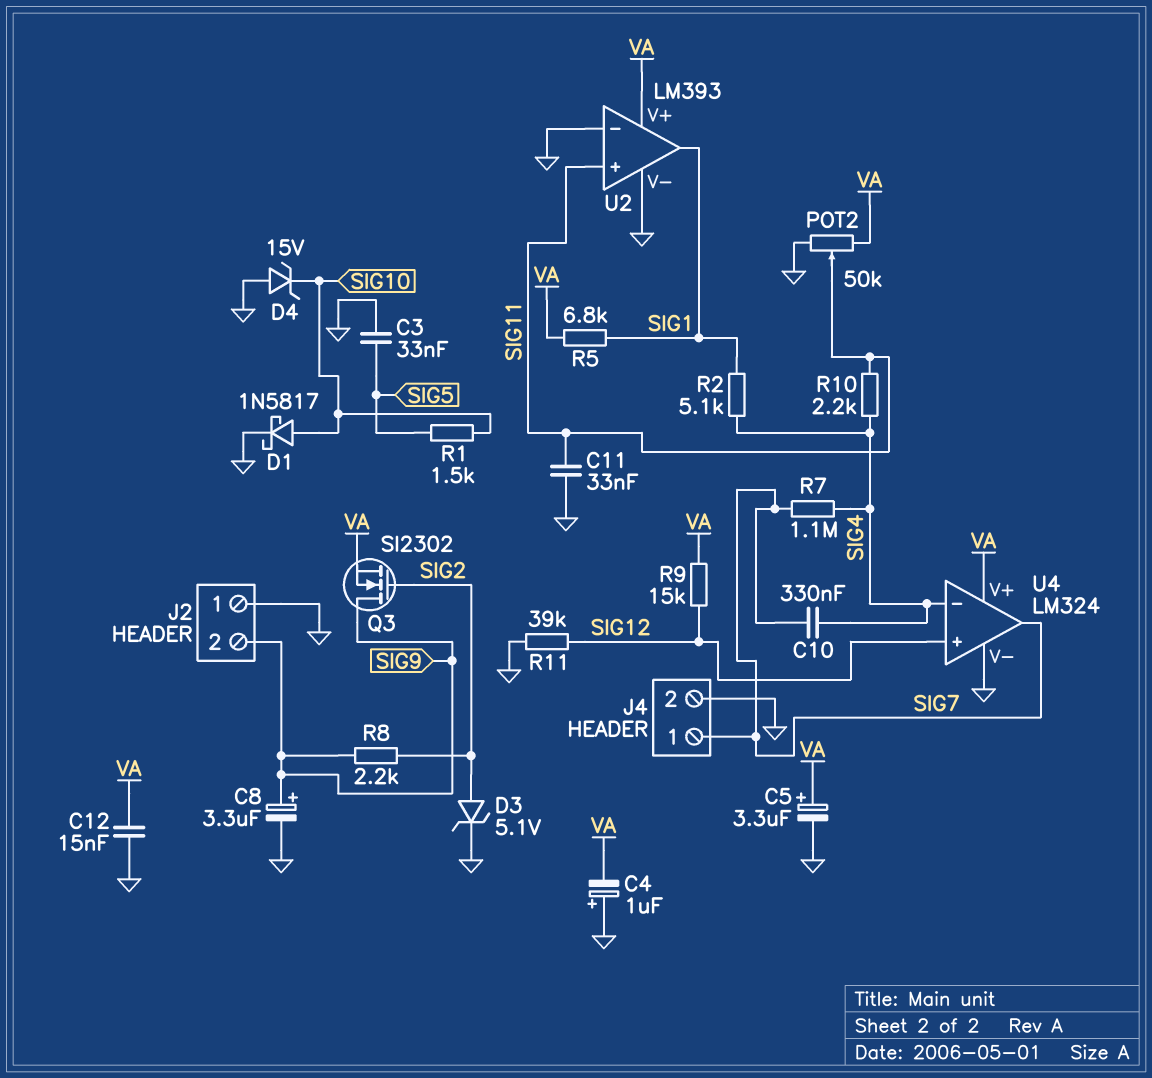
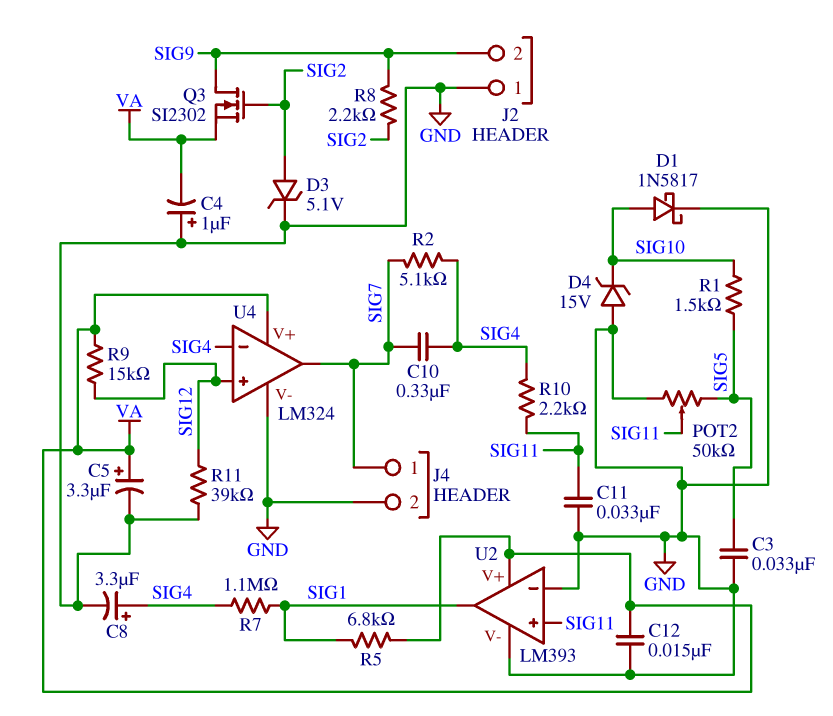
C8: 3.3uF (plus SIG9, minus GND) -> 3.3uF (plus SIG4, minus GND)
POT2: 50k (GND, VA, wiper SIG11) -> 50k (GND, SIG5, wiper SIG11)
R2: 5.1k (SIG1, SIG4) -> 5.1k (SIG4, SIG7)
R7: 1.1M (SIG4, SIG7) -> 1.1M (SIG1, SIG4)

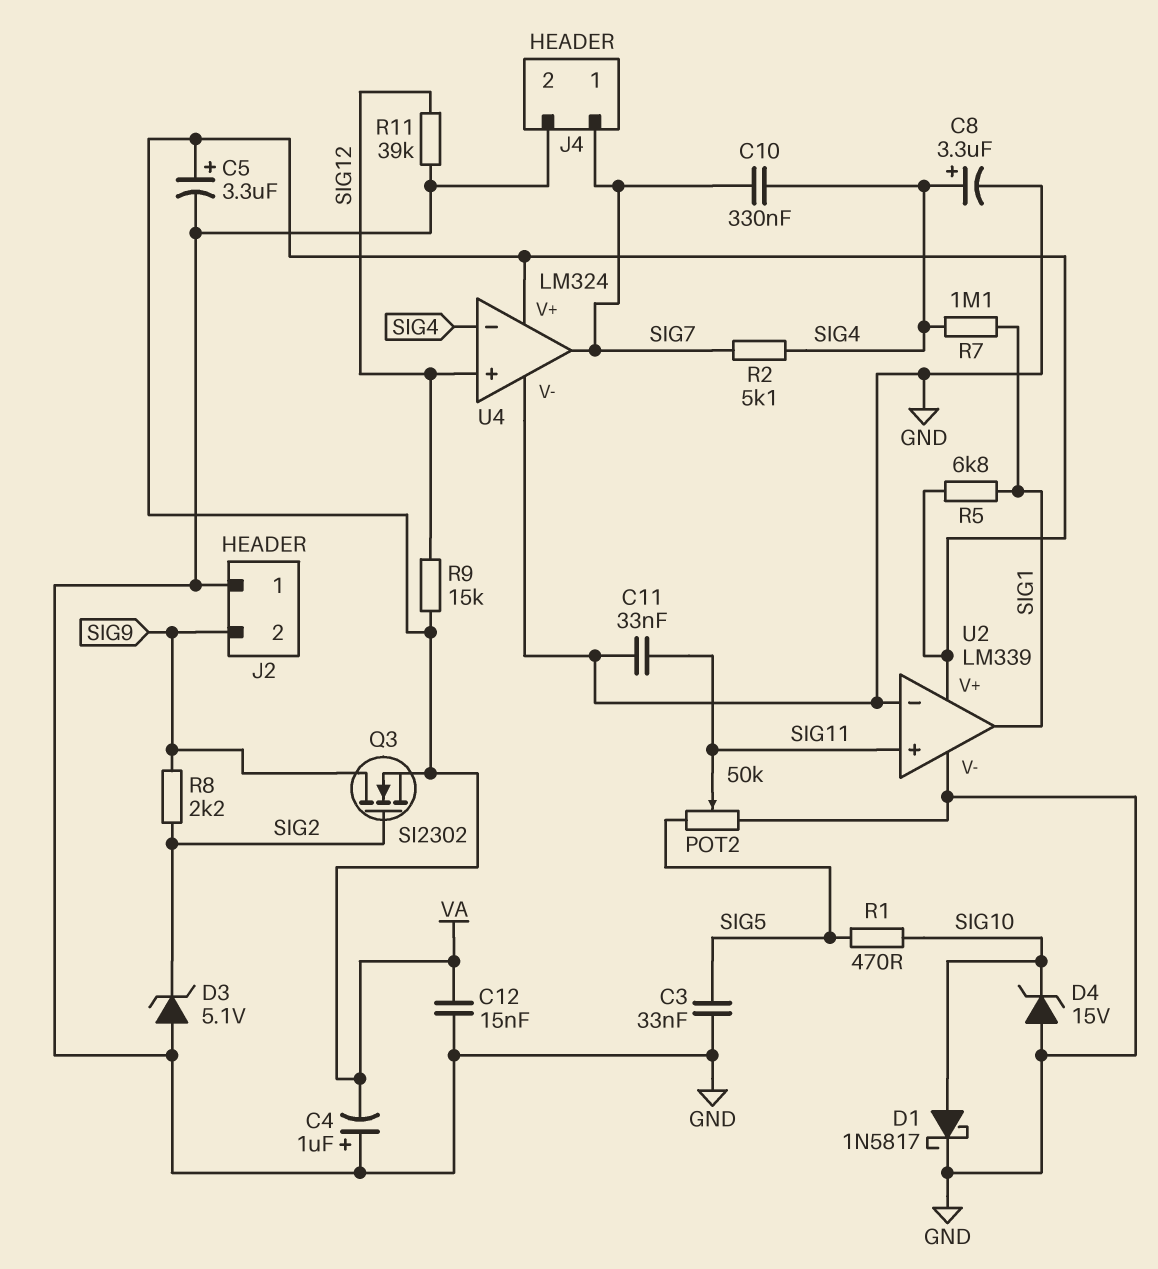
D3: zener 5.1V (A SIG2, K GND) -> zener 5.1V (A GND, K SIG2)
R1: 1.5k (SIG5, SIG10) -> 470 (SIG5, SIG10)
R10: 2.2k (SIG4, SIG11) -> none
U2: LM393 -> LM339

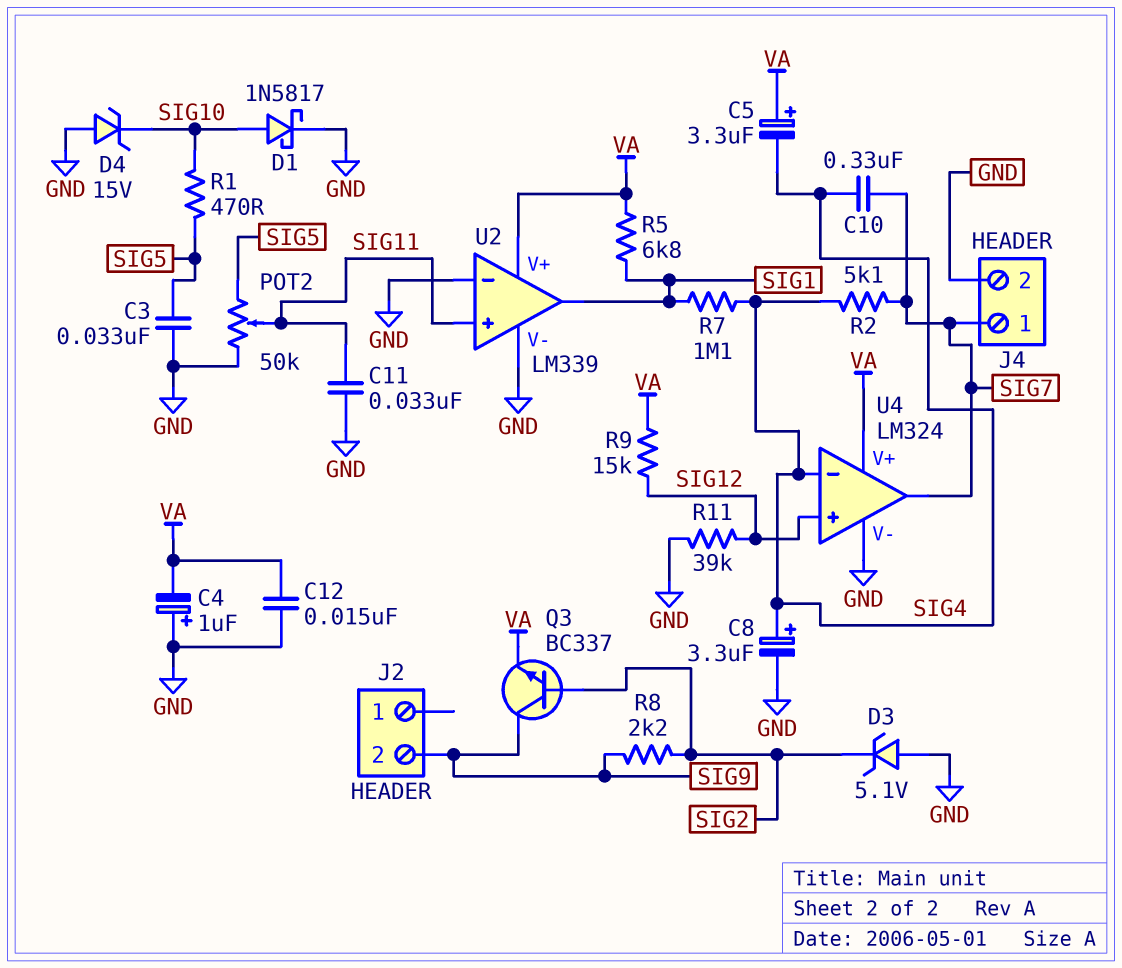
C5: 3.3uF (plus VA, minus GND) -> 3.3uF (plus VA, minus SIG4)
J2 pin 1: GND -> none
Q3: NMOS SI2302 (G SIG2, D SIG9, S VA) -> NPN BC337 (B SIG2, C SIG9, E VA)

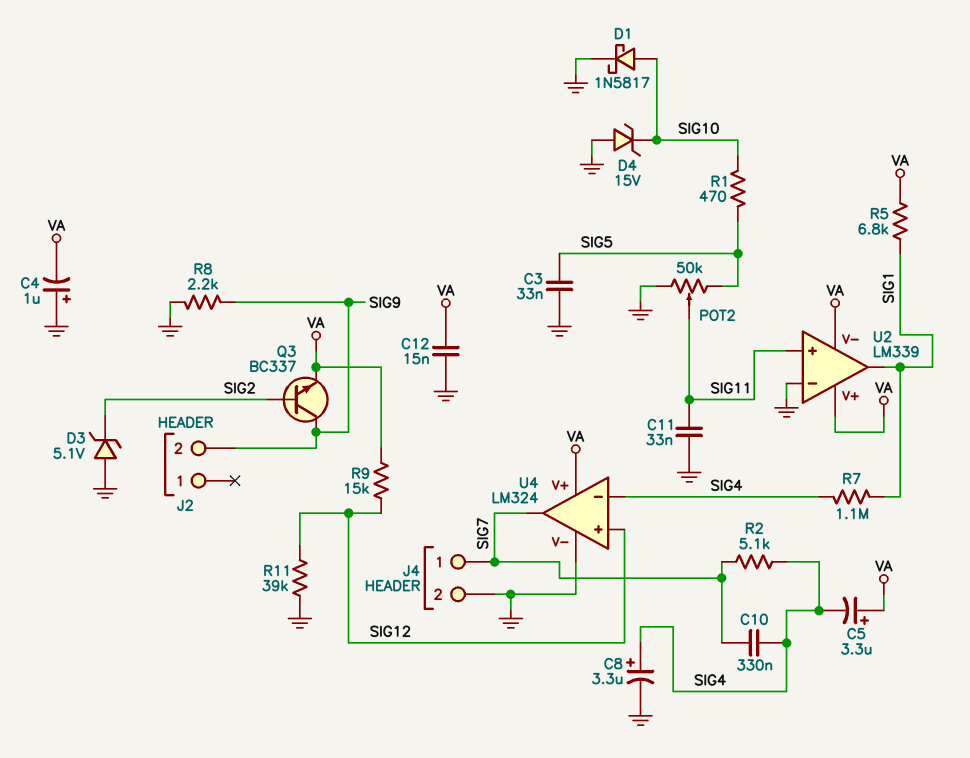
R8: 2.2k (SIG2, SIG9) -> 2.2k (GND, SIG9)
U2 pin V-: GND -> VA

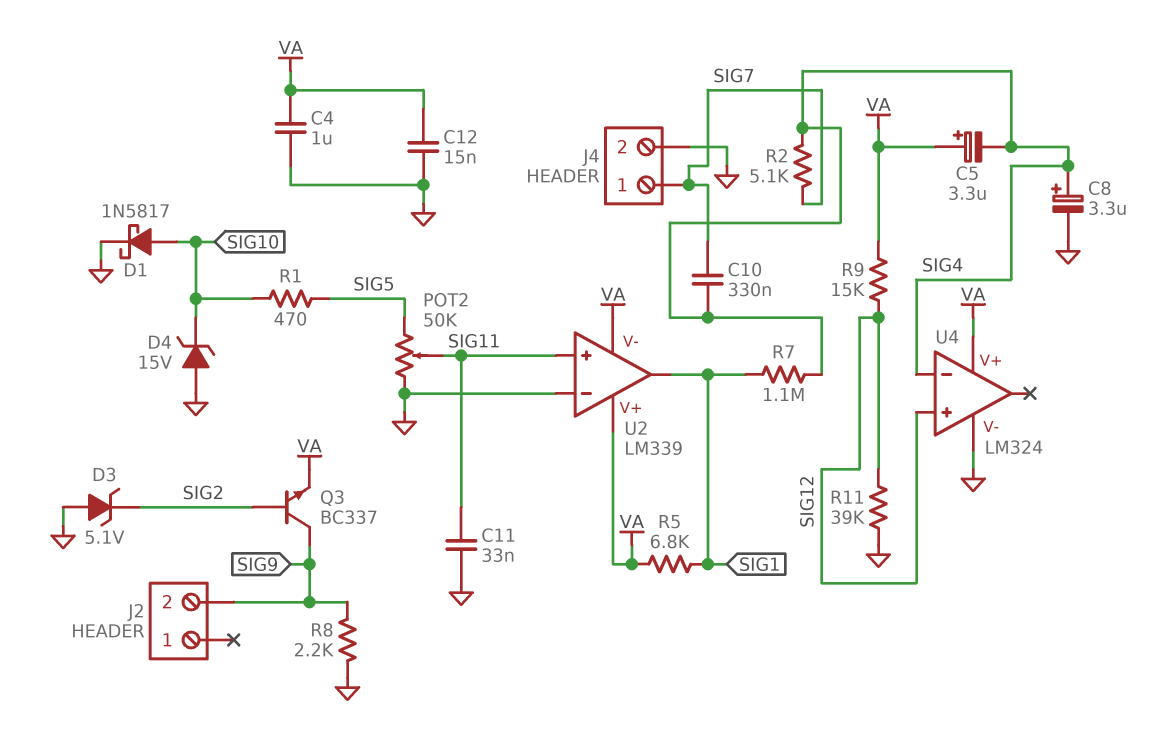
C3: 33nF (GND, SIG5) -> none
C4: 1uF (plus GND, minus VA) -> 1uF (GND, VA)
U4 pin out: SIG7 -> none

